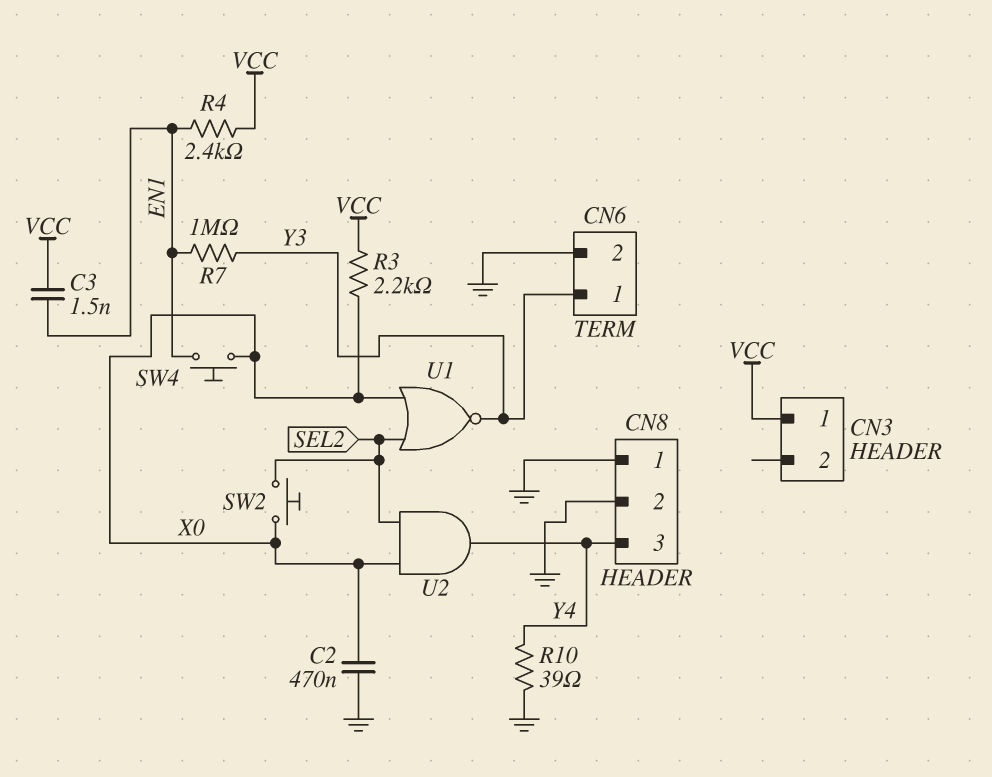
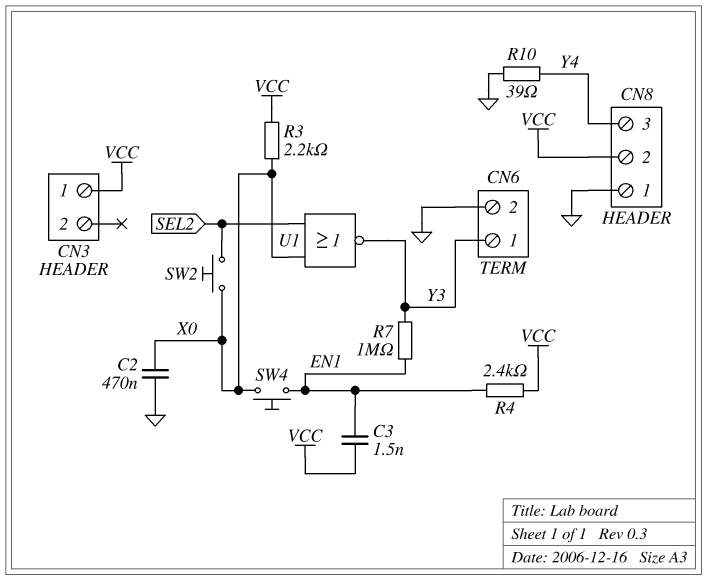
CN8 pin 2: GND -> VCC
U2: AND (in SEL2, in X0, out Y4) -> none

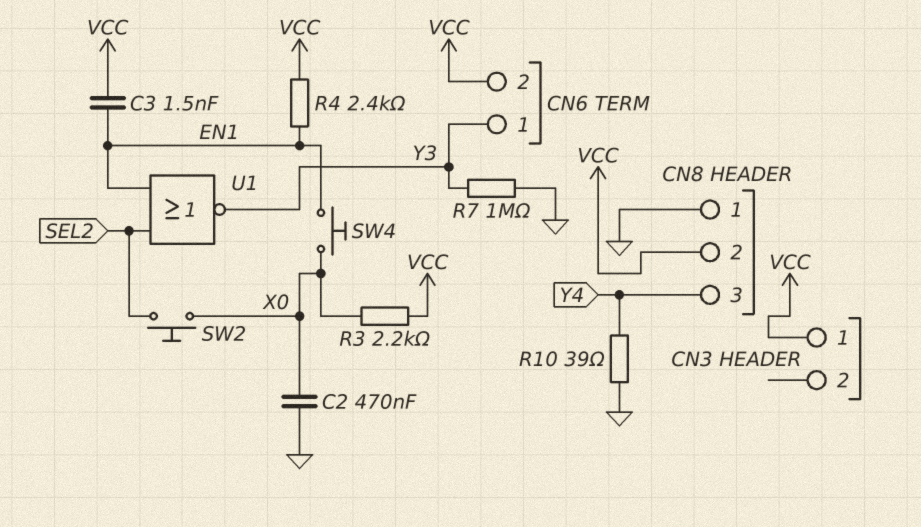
CN6 pin 2: GND -> VCC
R7: 1M (EN1, Y3) -> 1M (GND, Y3)
U1: NOR (in SEL2, in X0, out Y3) -> NOR (in EN1, in SEL2, out Y3)

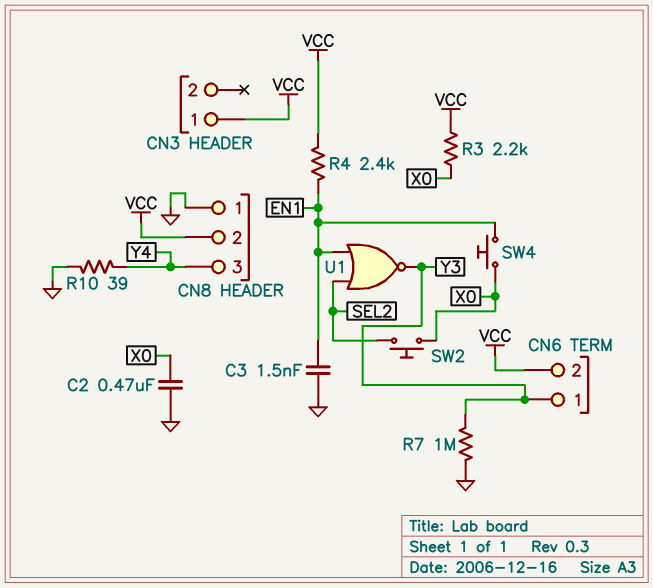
C3: 1.5nF (EN1, VCC) -> 1.5nF (EN1, GND)

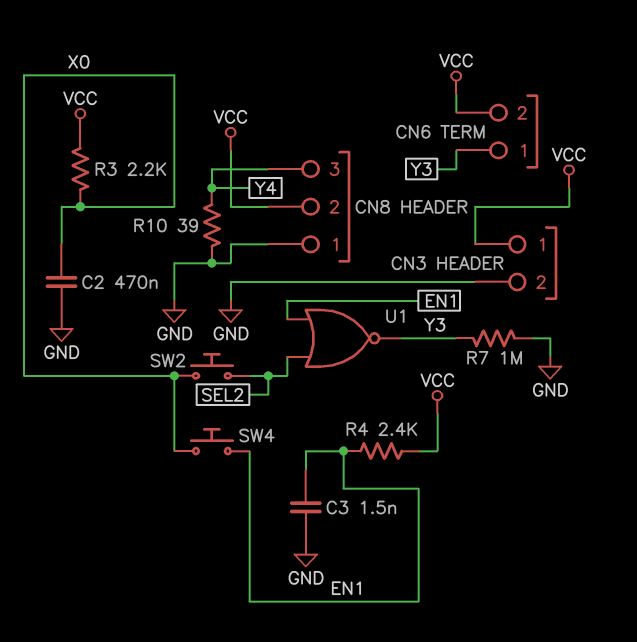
CN3 pin 2: none -> GND

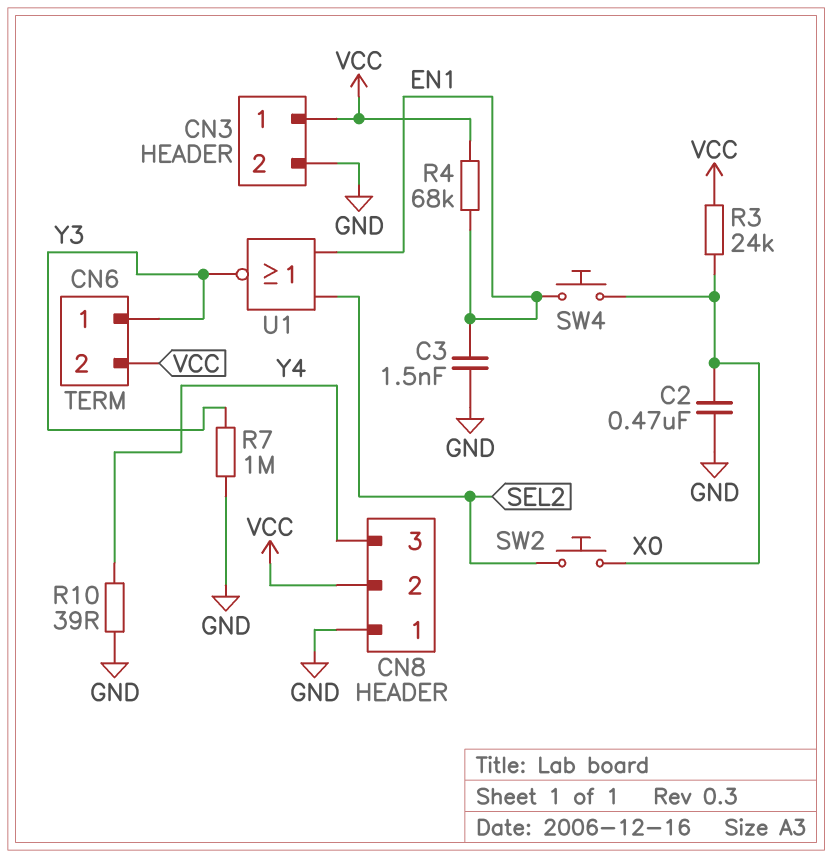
R3: 2.2k (VCC, X0) -> 24k (VCC, X0)
R4: 2.4k (EN1, VCC) -> 68k (EN1, VCC)

